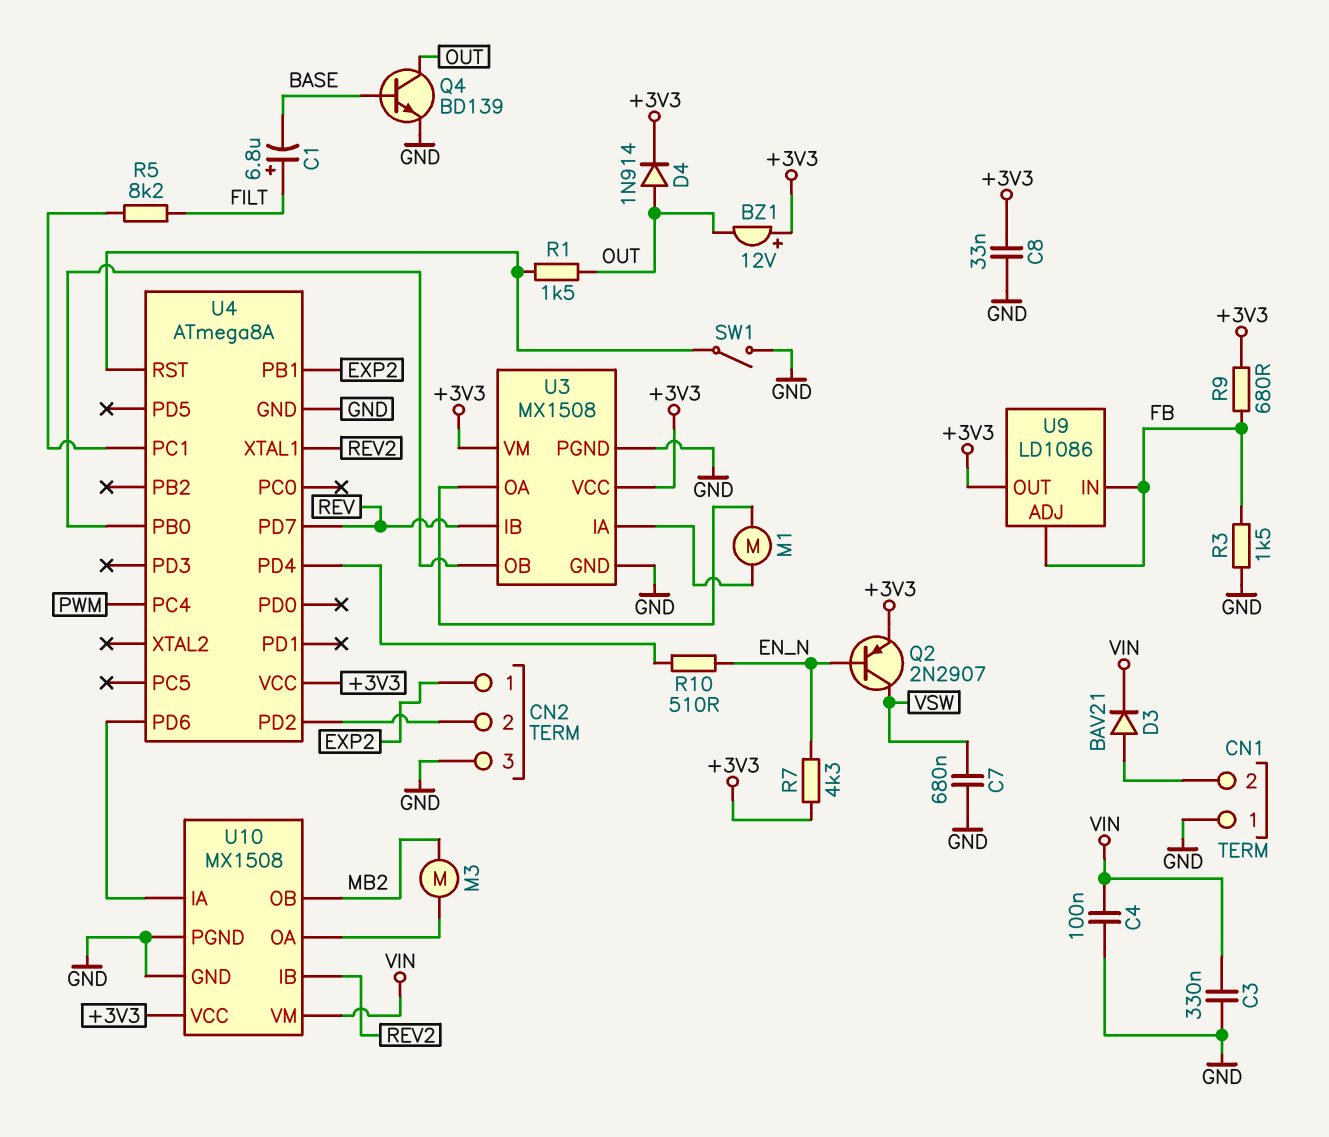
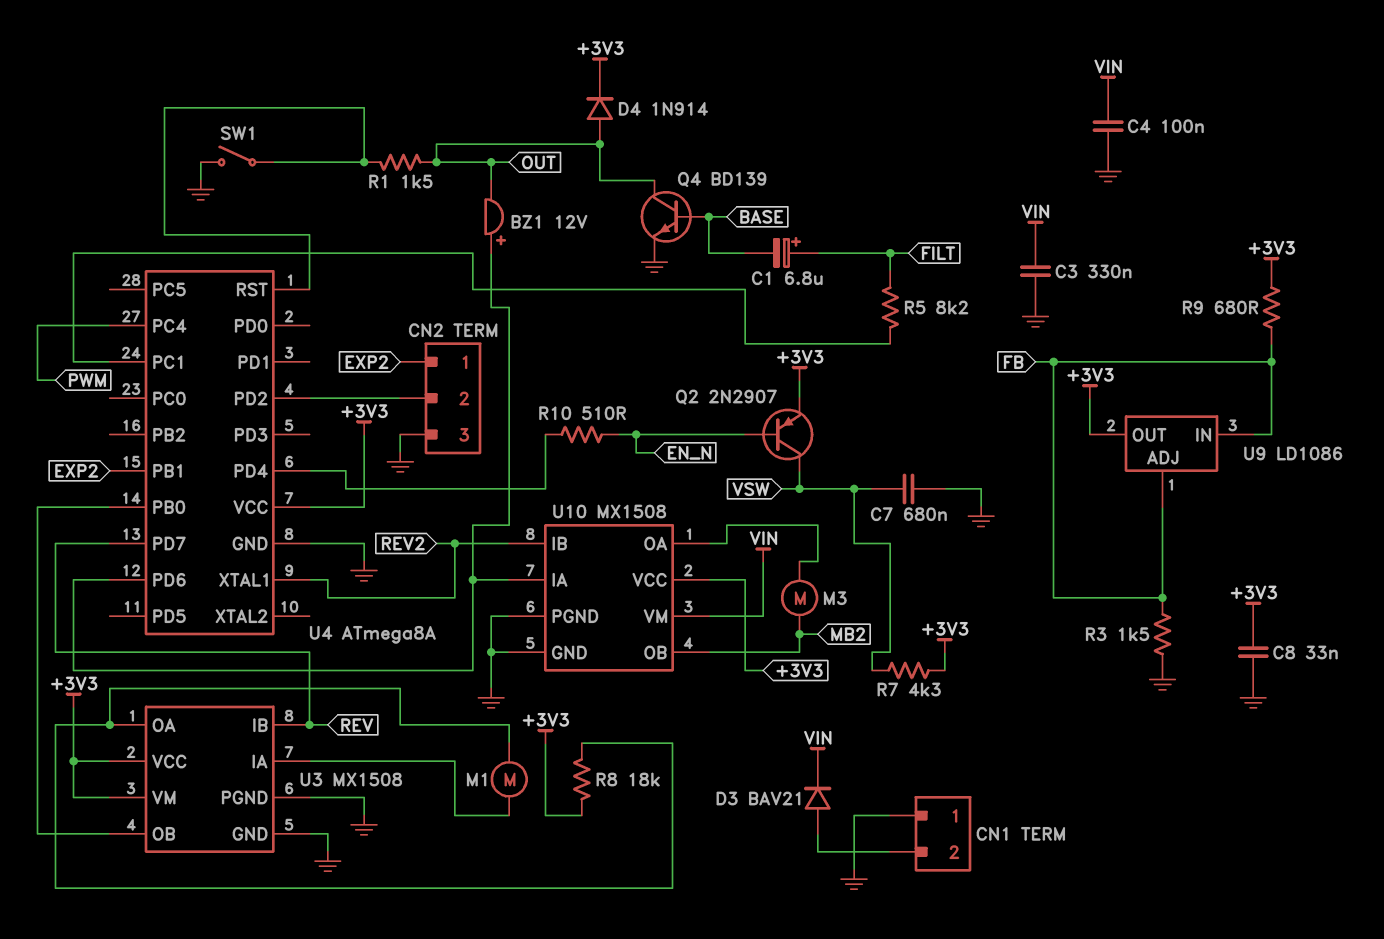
BZ1: buzzer 12V (plus +3V3, minus OUT) -> buzzer 12V (plus U4/PD6, minus OUT)
R7: 4.3k (+3V3, EN_N) -> 4.3k (+3V3, VSW)
R8: none -> 18k (+3V3, U3/OA)

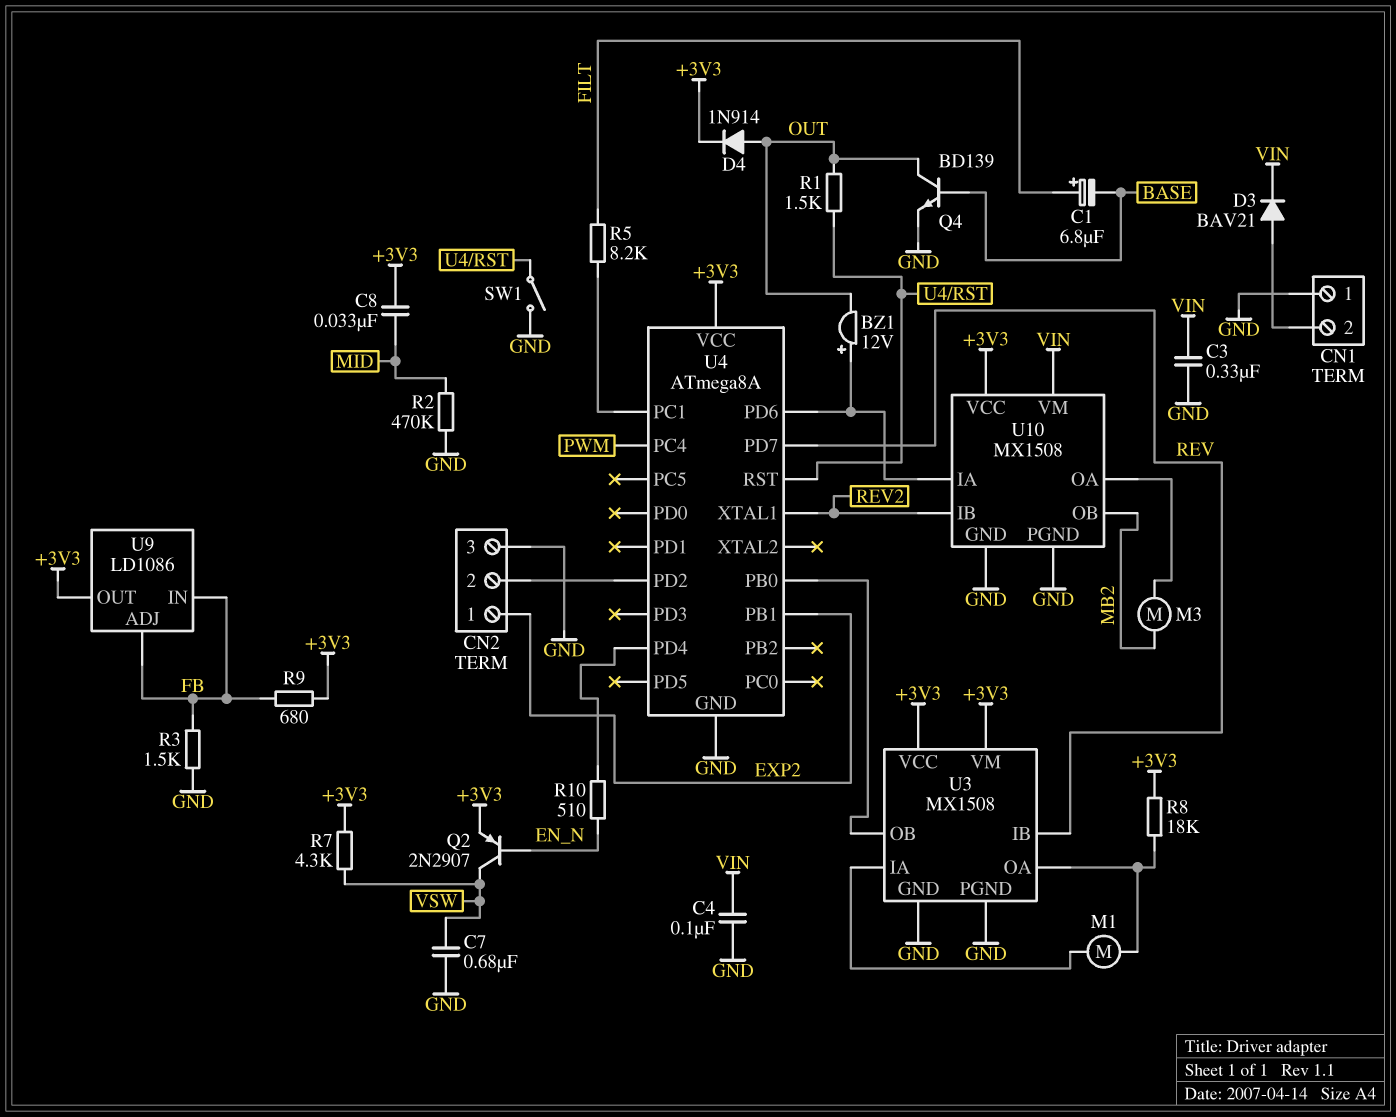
C8: 33nF (+3V3, GND) -> 33nF (+3V3, MID)
R2: none -> 470k (GND, MID)

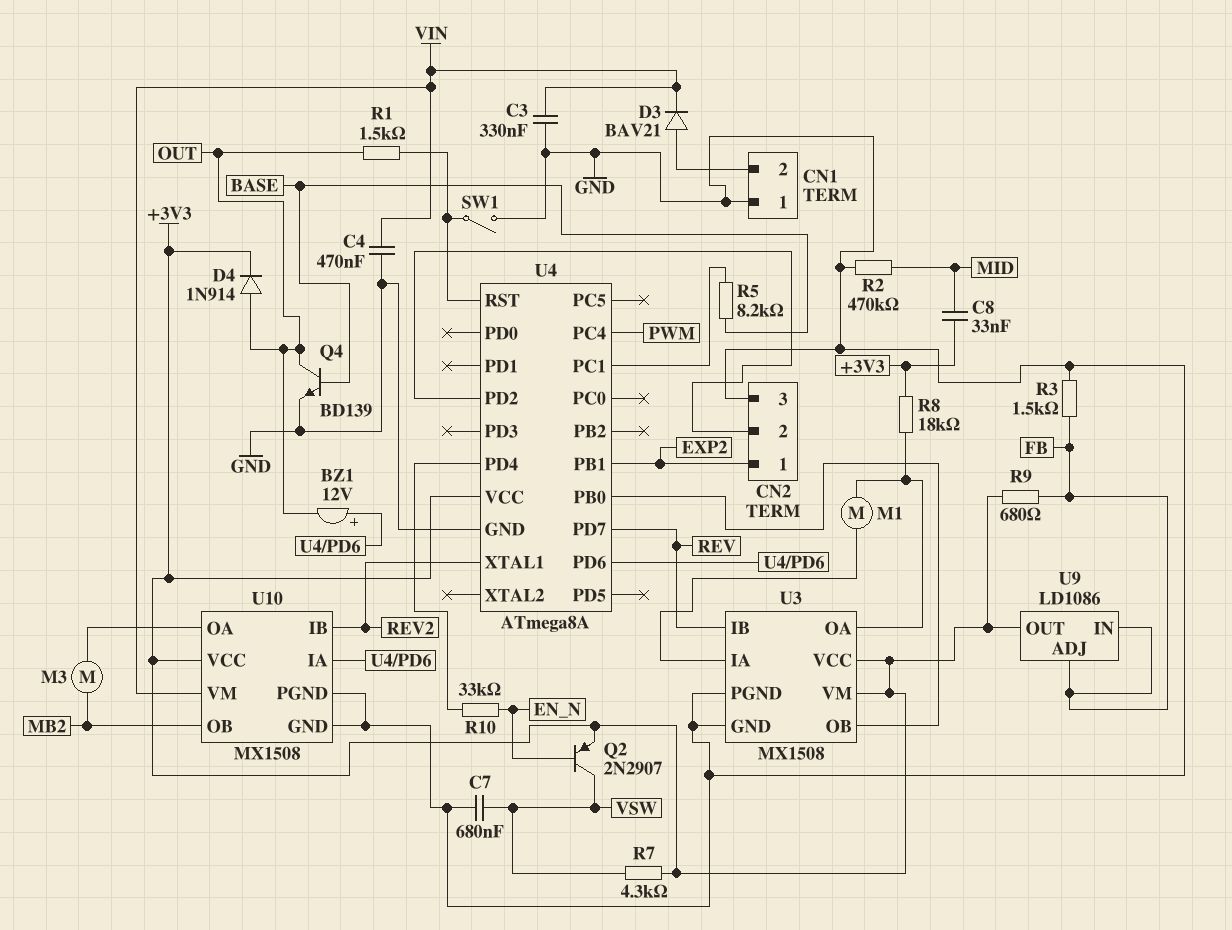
C1: 6.8uF (plus FILT, minus BASE) -> none
C4: 100nF (GND, VIN) -> 470nF (GND, VIN)
R5: 8.2k (FILT, U4/PC1) -> 8.2k (BASE, U4/PC1)
R10: 510 (EN_N, U4/PD4) -> 33k (EN_N, U4/PD4)

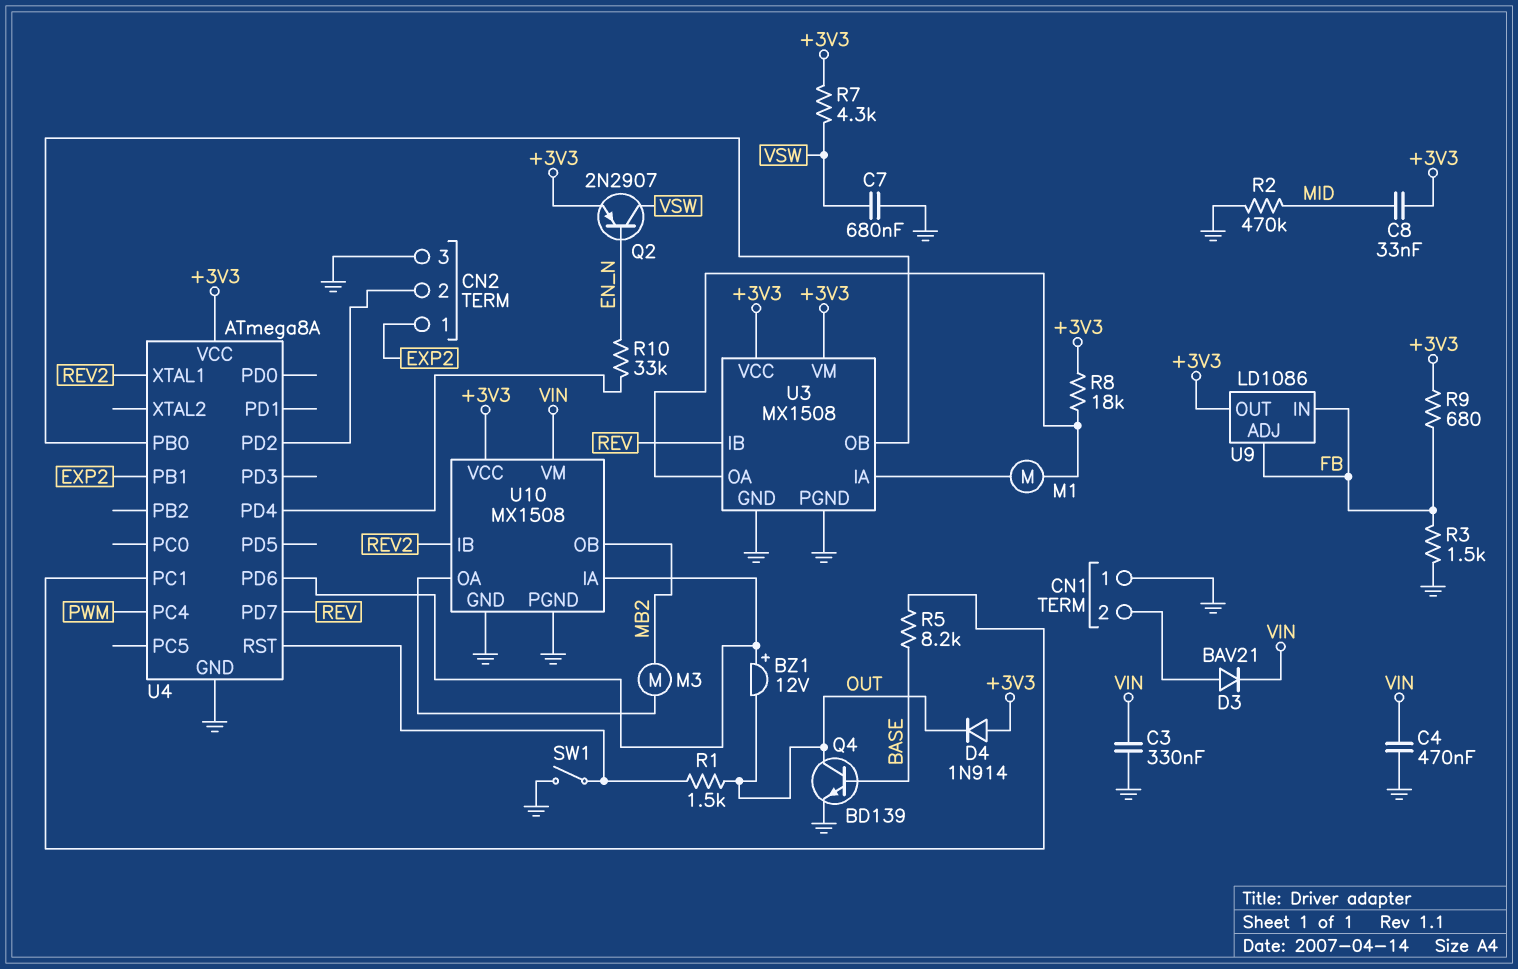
D4: diode 1N914 (A OUT, K +3V3) -> diode 1N914 (A +3V3, K OUT)

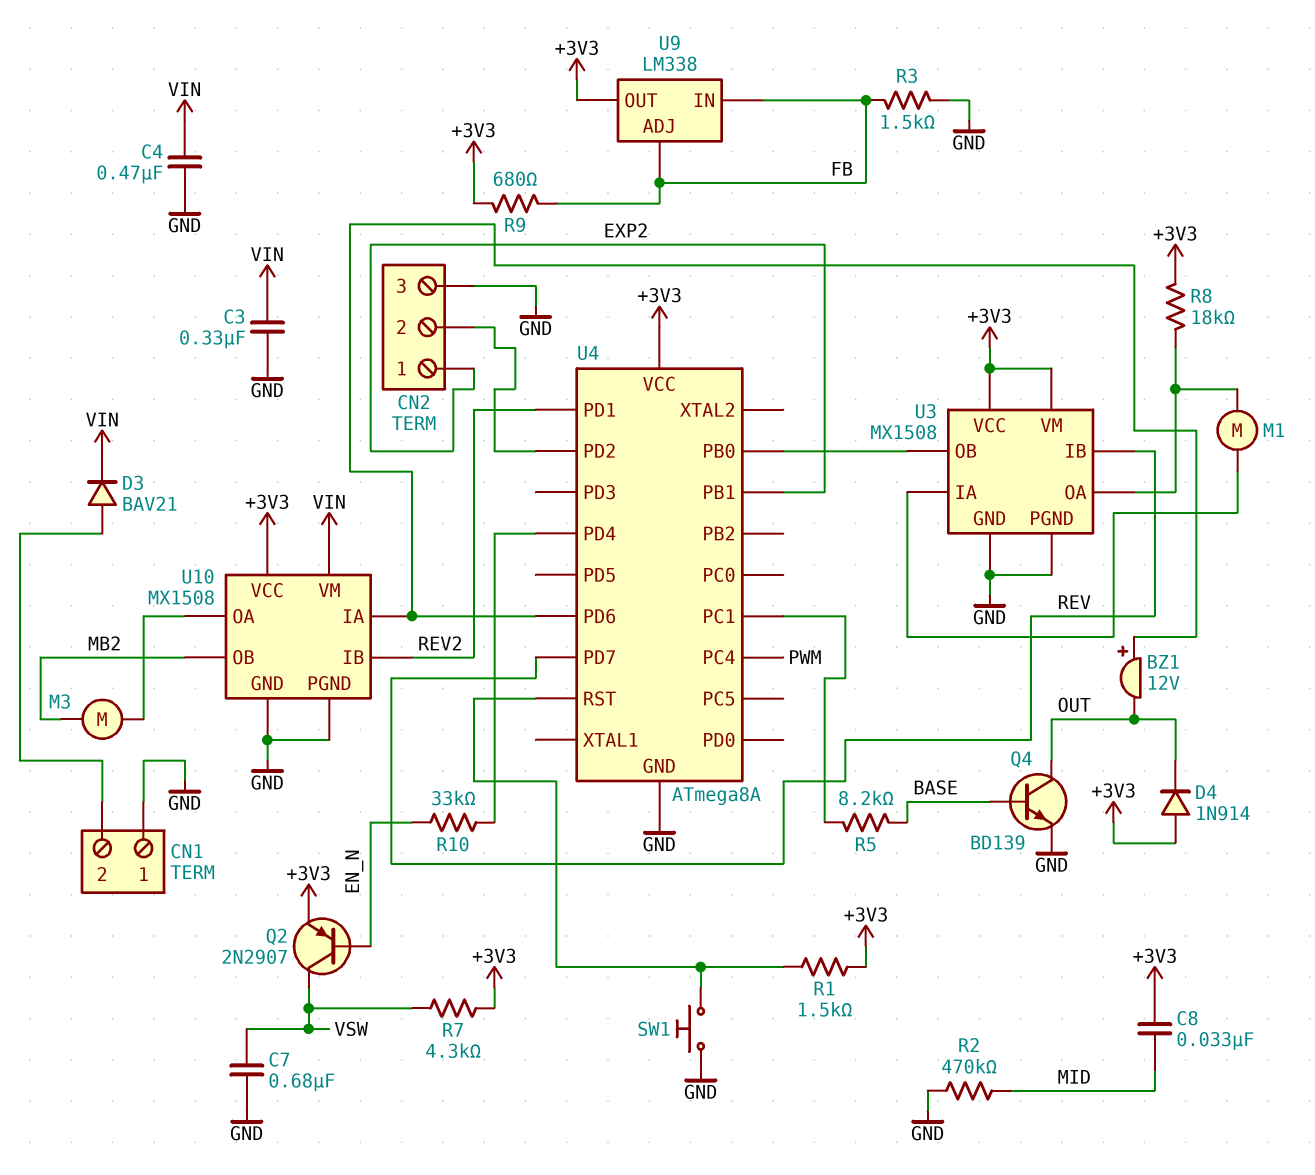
R1: 1.5k (OUT, U4/RST) -> 1.5k (+3V3, U4/RST)
SW1: switch (GND, U4/RST) -> button (GND, U4/RST)
U4 pin PD1: none -> REV2
U4 pin XTAL1: REV2 -> none
U9: LD1086 -> LM338

